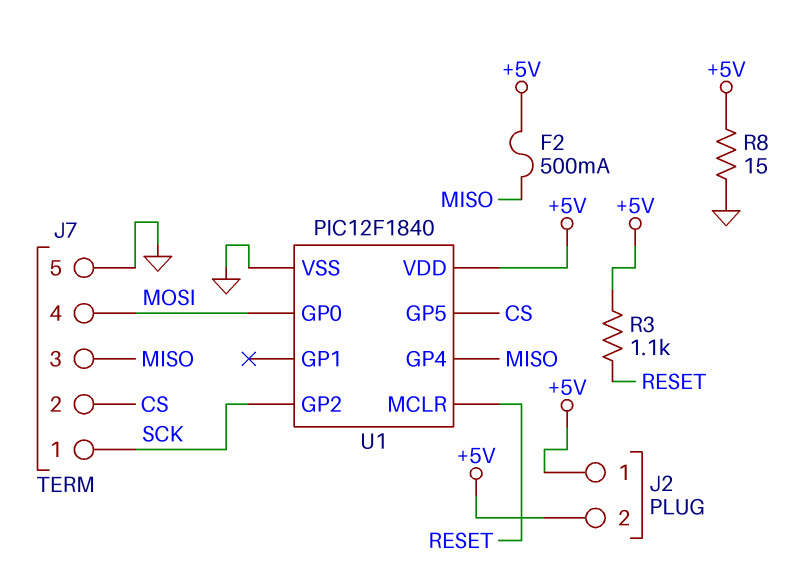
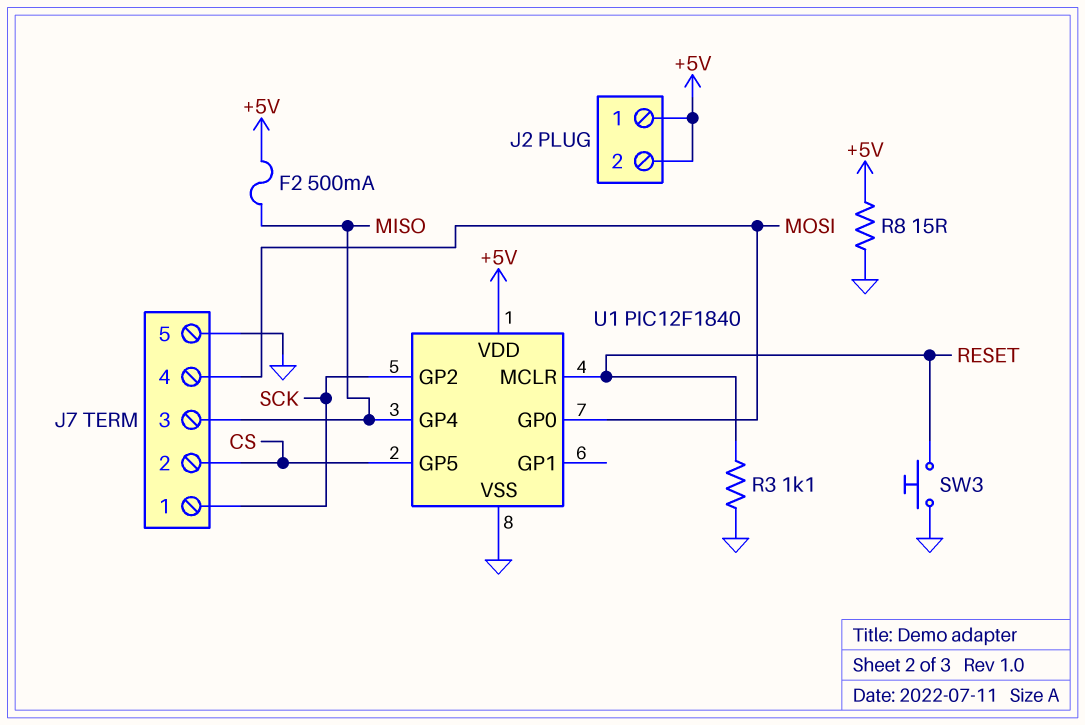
R3: 1.1k (+5V, RESET) -> 1.1k (GND, RESET)
SW3: none -> button (GND, RESET)

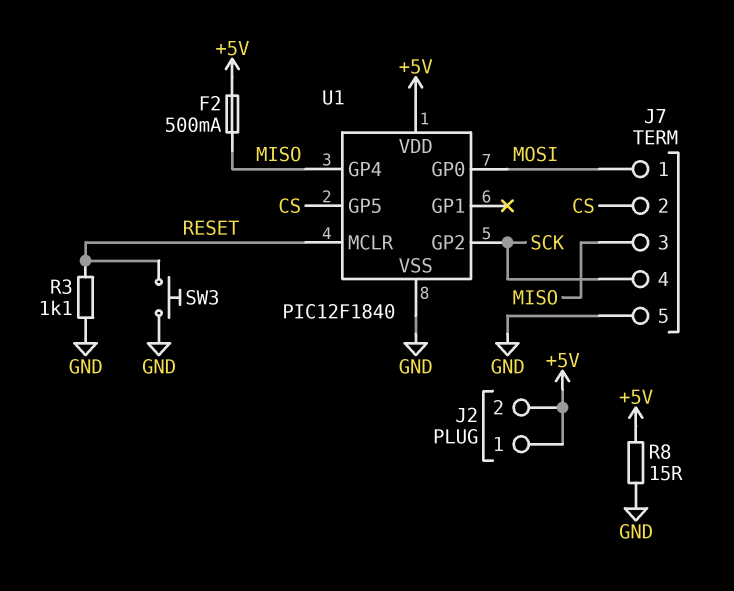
J7 pin 1: SCK -> MOSI
J7 pin 4: MOSI -> SCK

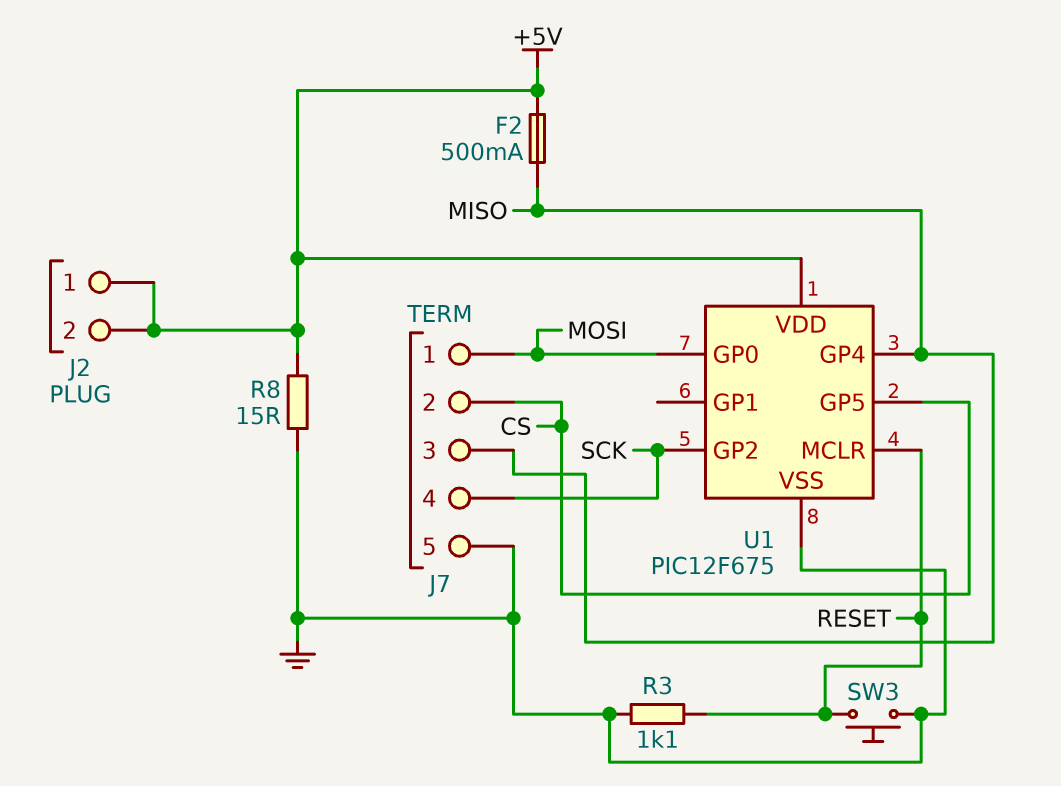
U1: PIC12F1840 -> PIC12F675

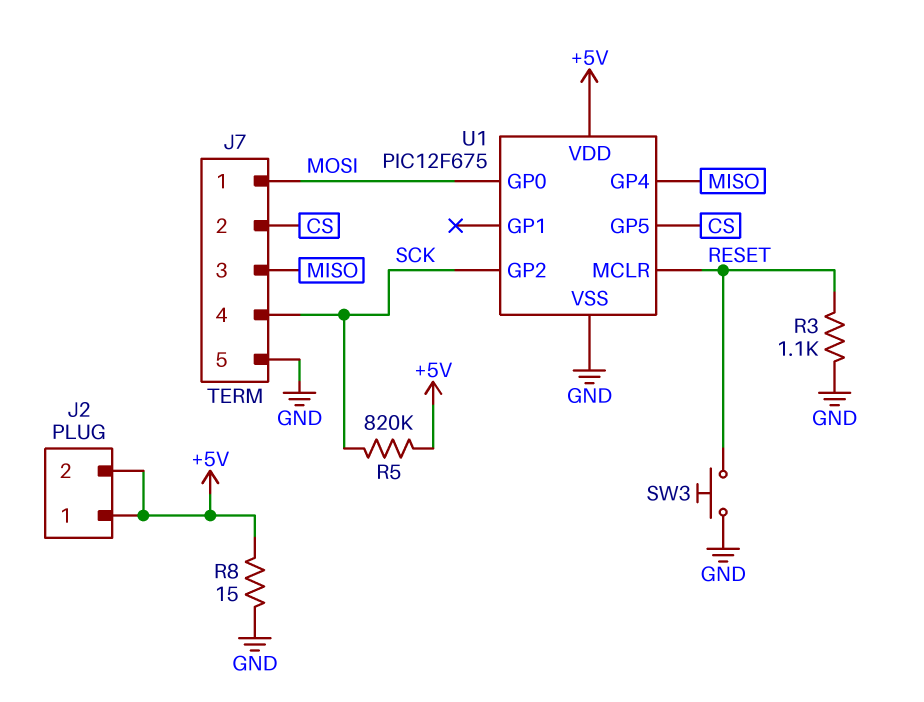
F2: 500mA (+5V, MISO) -> none
R5: none -> 820k (+5V, SCK)

